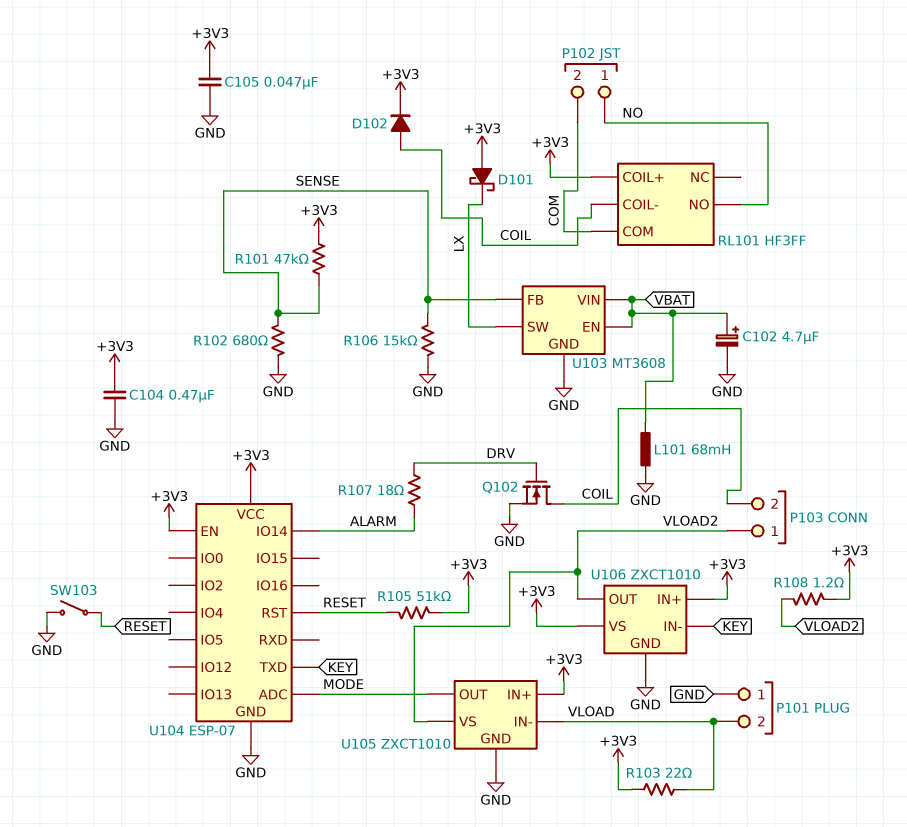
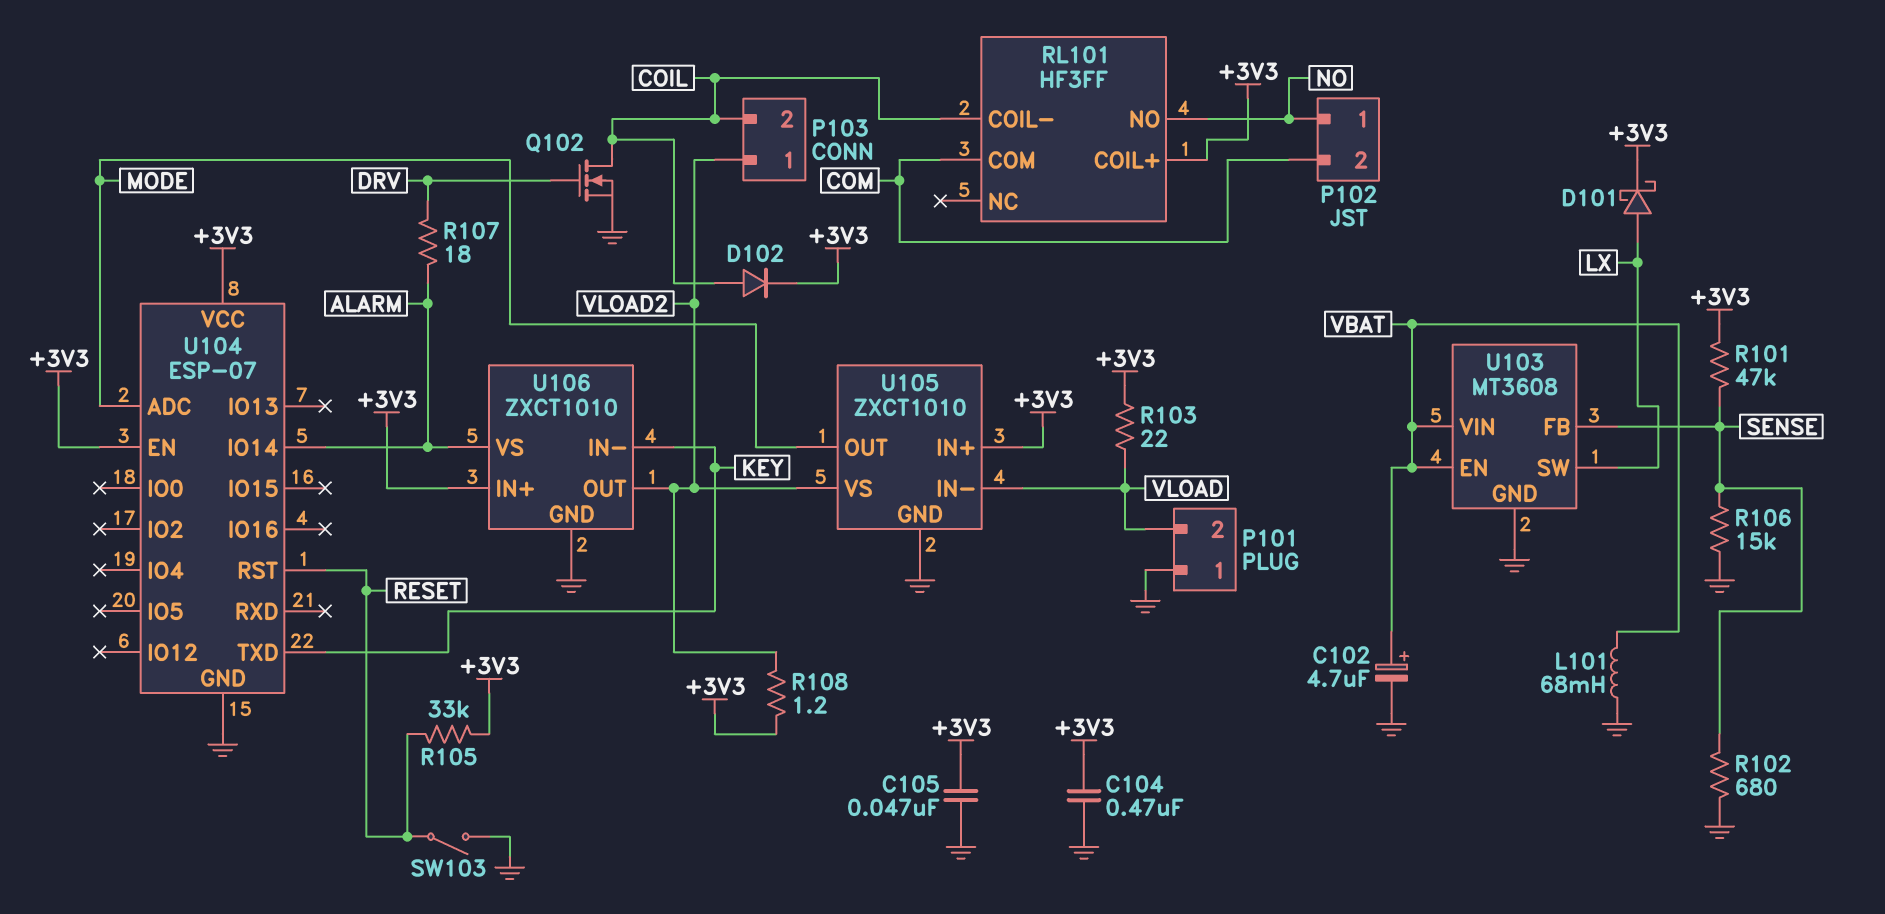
D101: schottky (A +3V3, K LX) -> schottky (A LX, K +3V3)
R105: 51k (+3V3, RESET) -> 33k (+3V3, RESET)
U106 pin VS: +3V3 -> ALARM

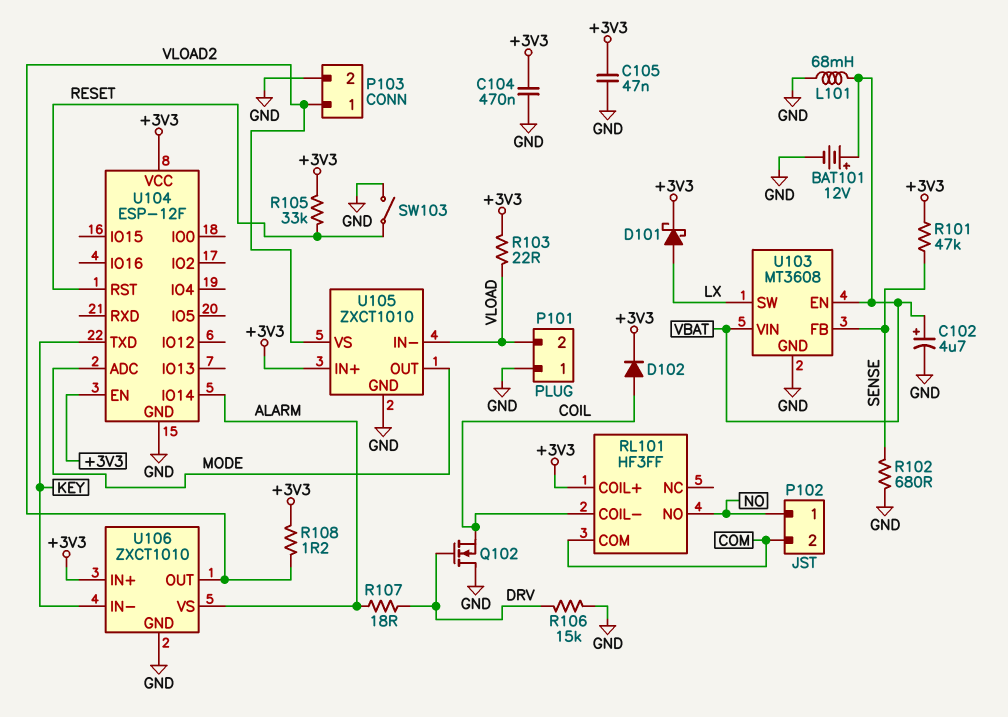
BAT101: none -> 12V (plus VBAT, minus GND)
P103 pin 2: COIL -> GND
Q102: NMOS (G DRV, D COIL, S GND) -> NMOS (G DRV, D GND, S COIL)
R106: 15k (GND, SENSE) -> 15k (DRV, GND)
U104: ESP-07 -> ESP-12F

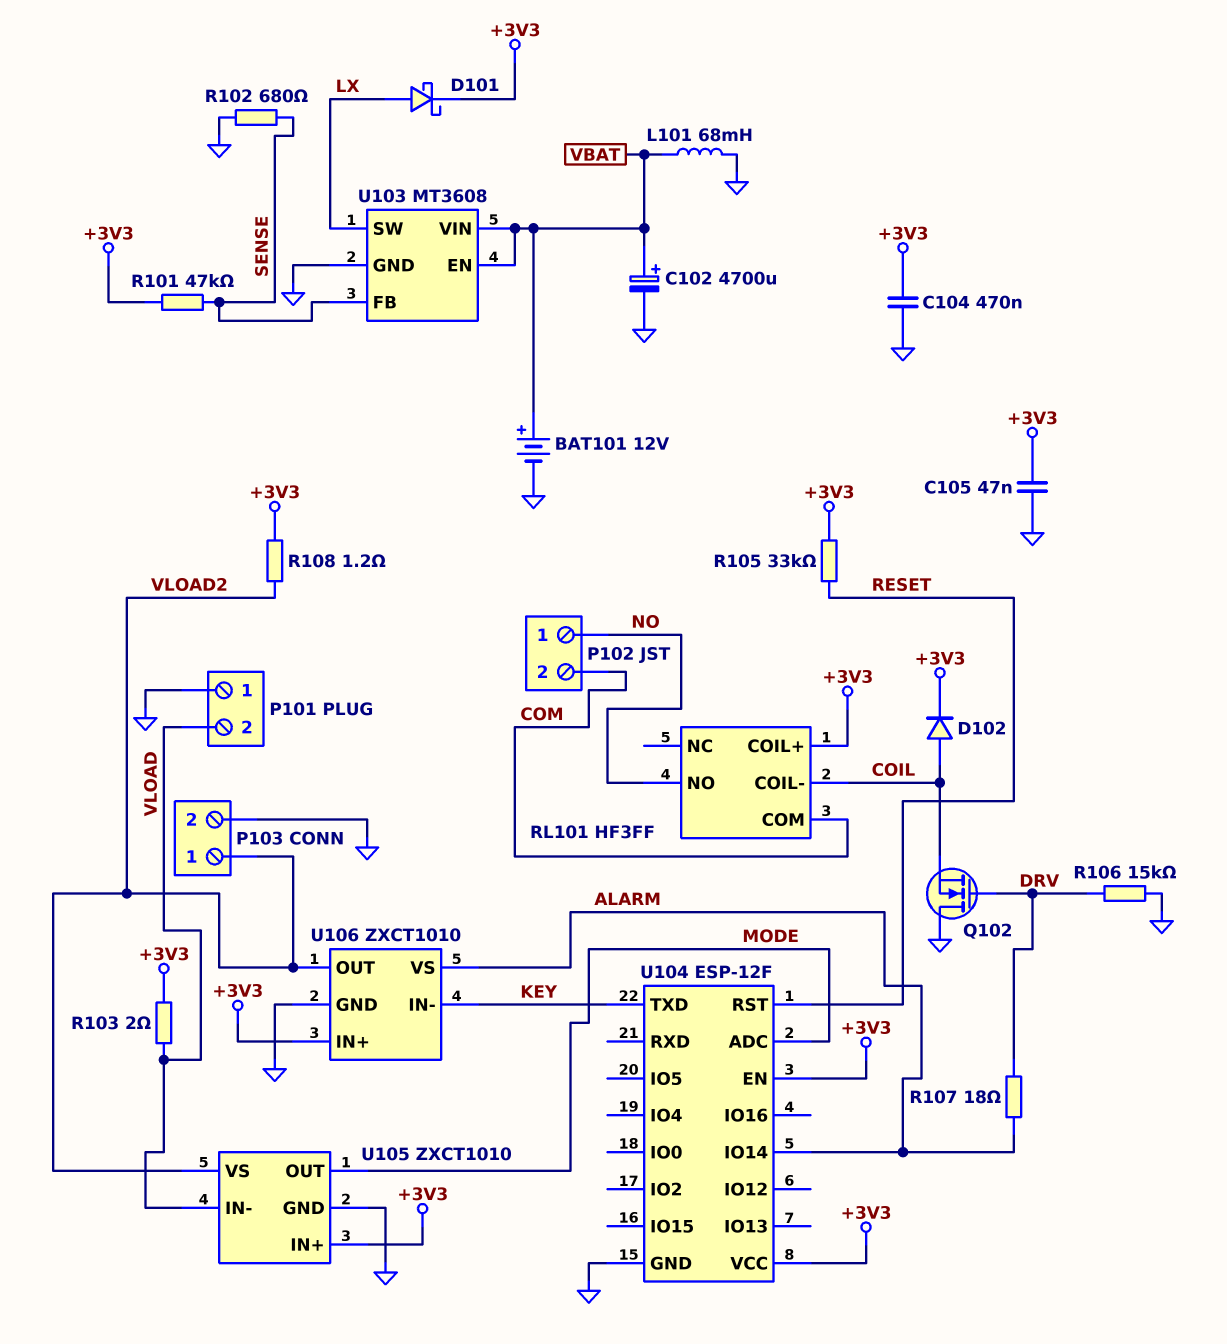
C102: 4.7uF (plus VBAT, minus GND) -> 4700uF (plus VBAT, minus GND)
R103: 22 (+3V3, VLOAD) -> 2 (+3V3, VLOAD)
SW103: switch (GND, RESET) -> none

